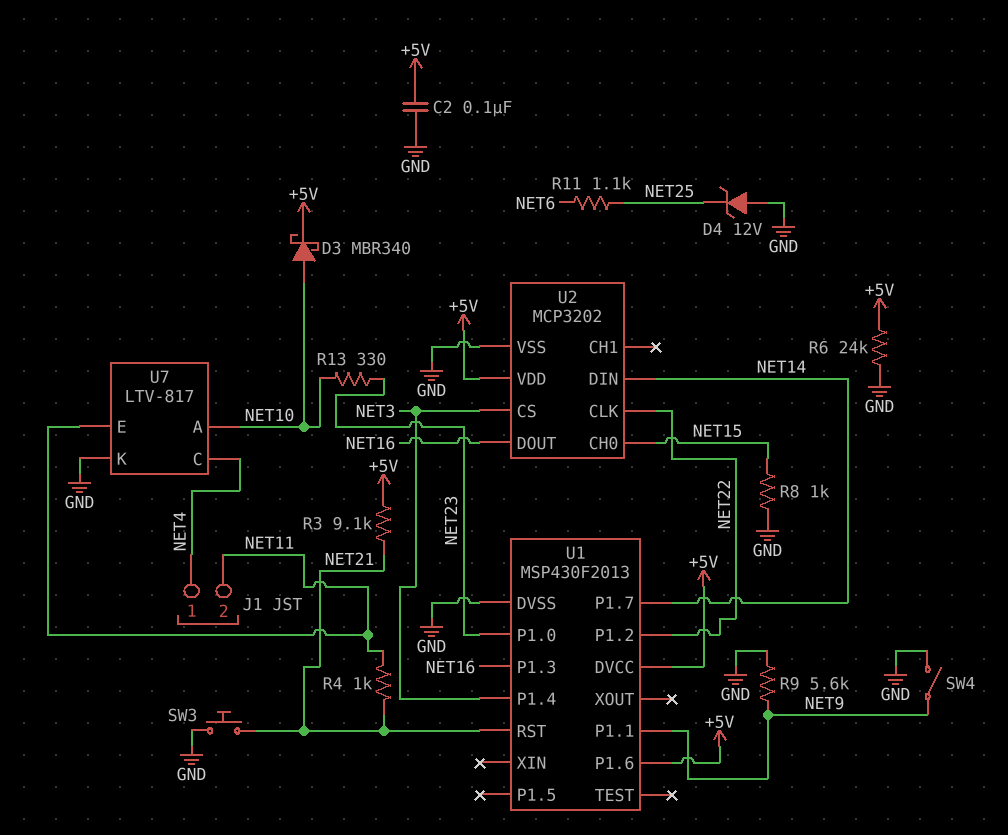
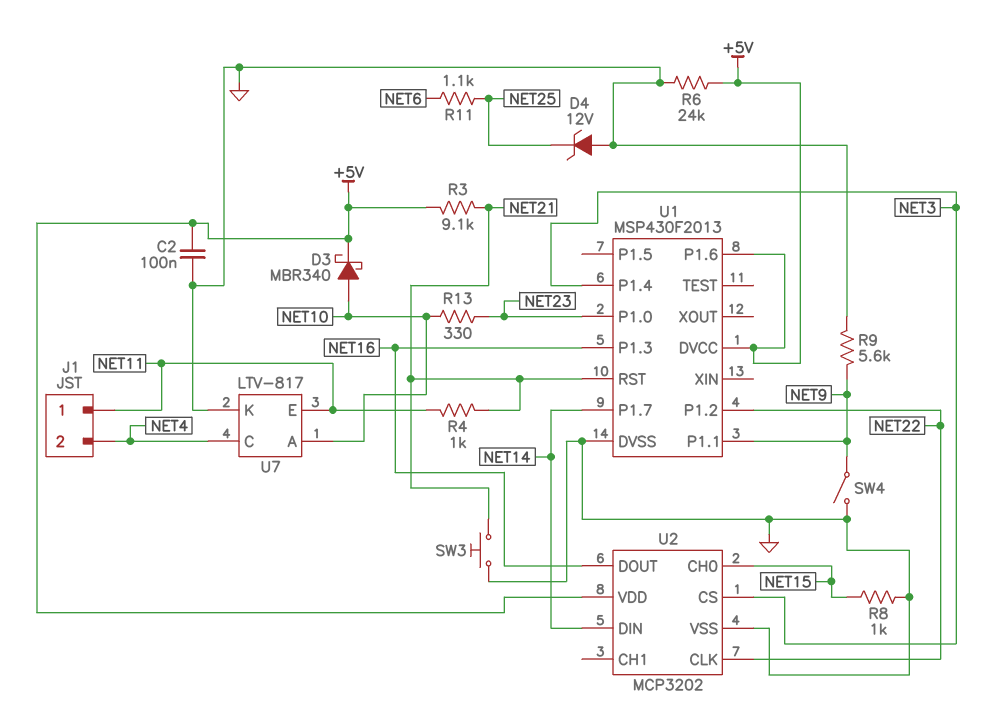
J1 pin 1: NET4 -> NET11
J1 pin 2: NET11 -> NET4

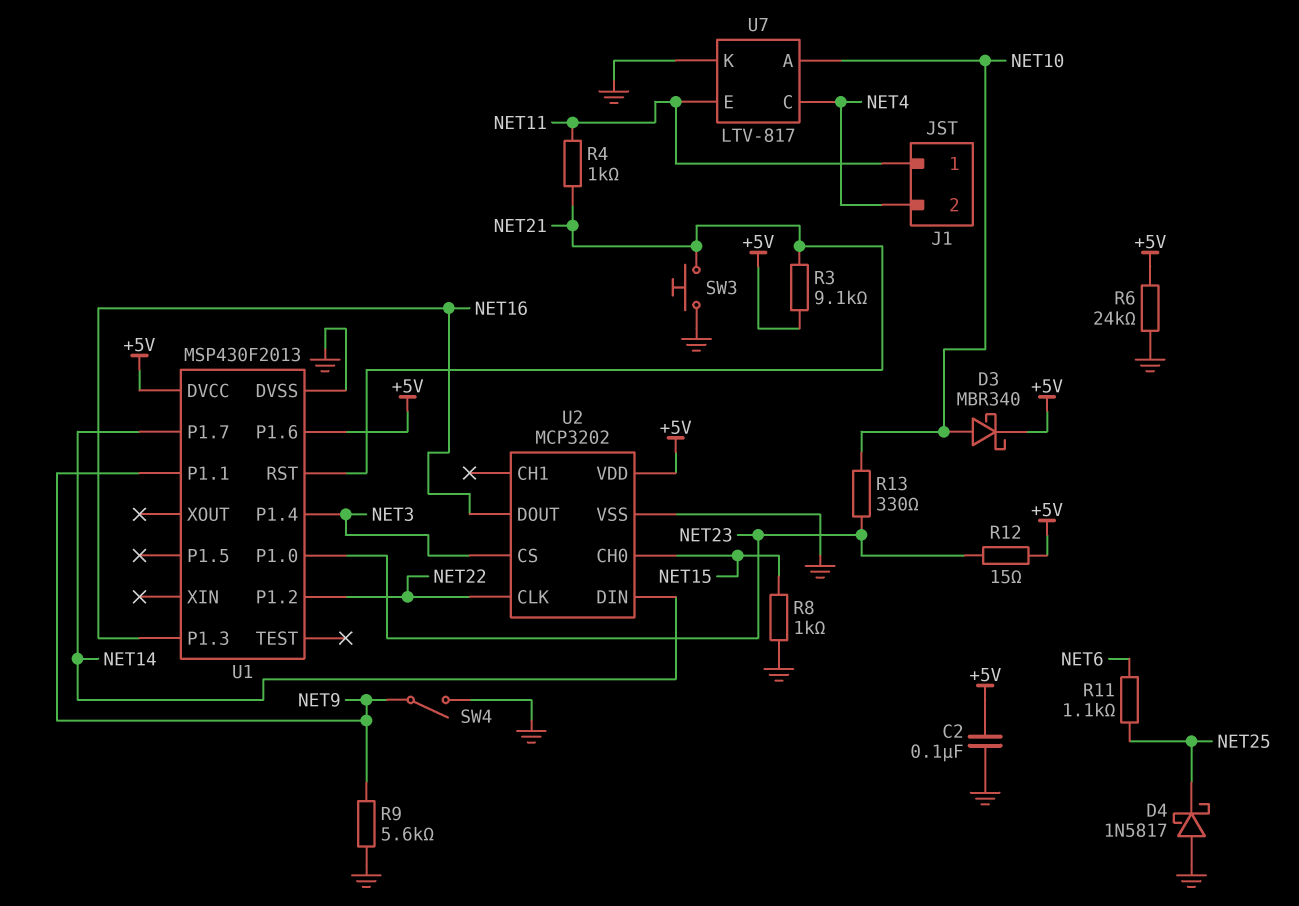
D4: zener 12V (A GND, K NET25) -> schottky 1N5817 (A GND, K NET25)
R12: none -> 15 (+5V, NET23)

